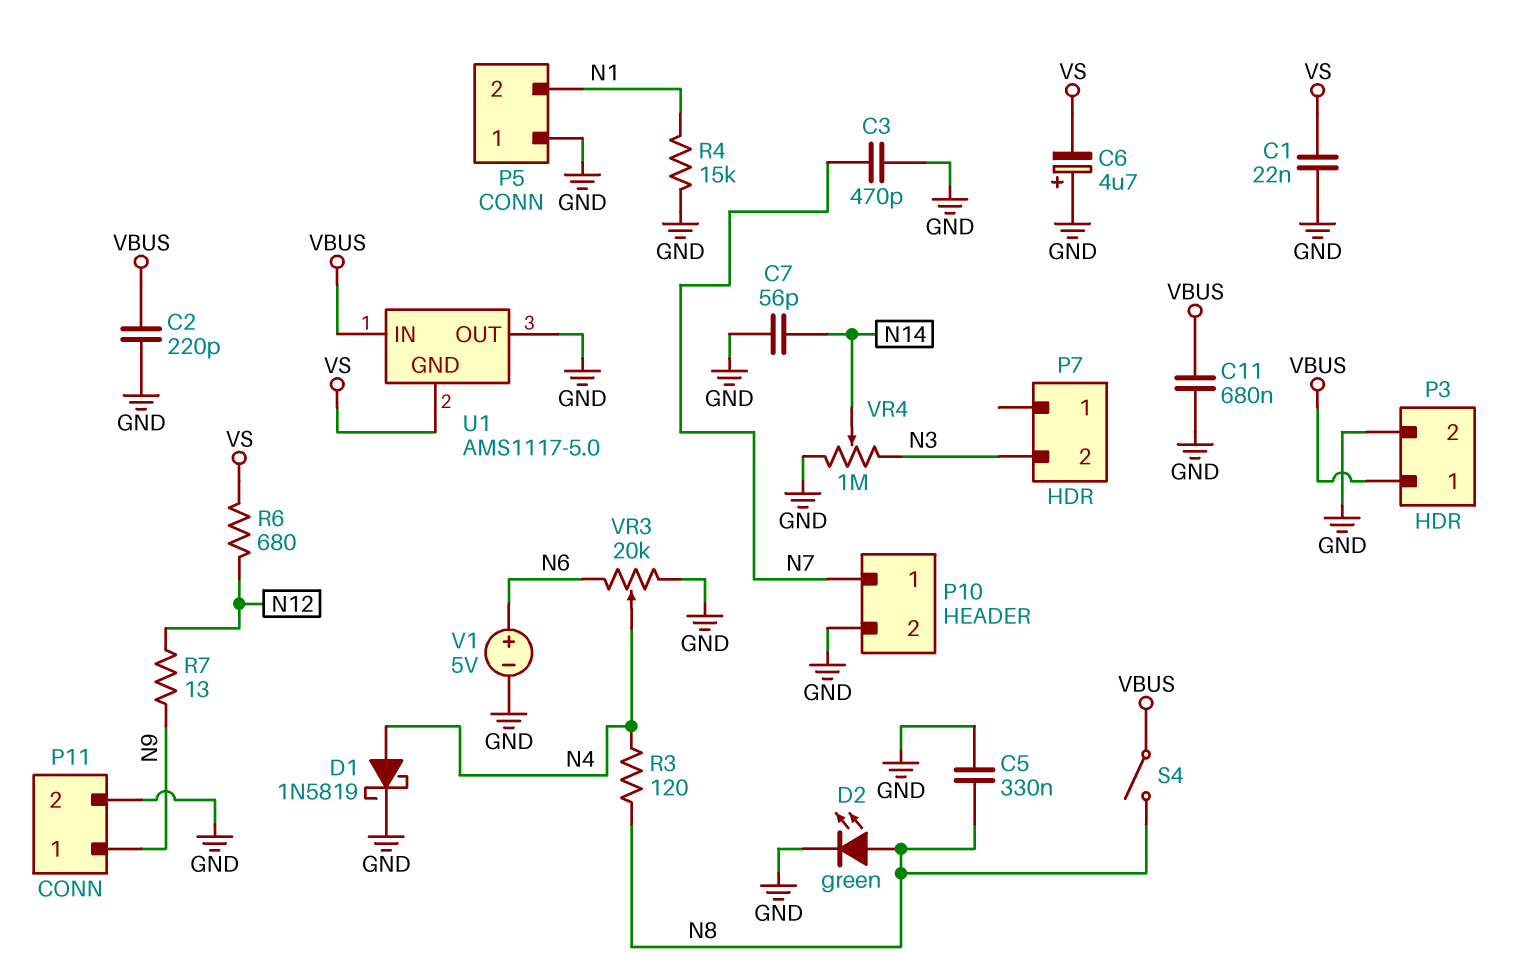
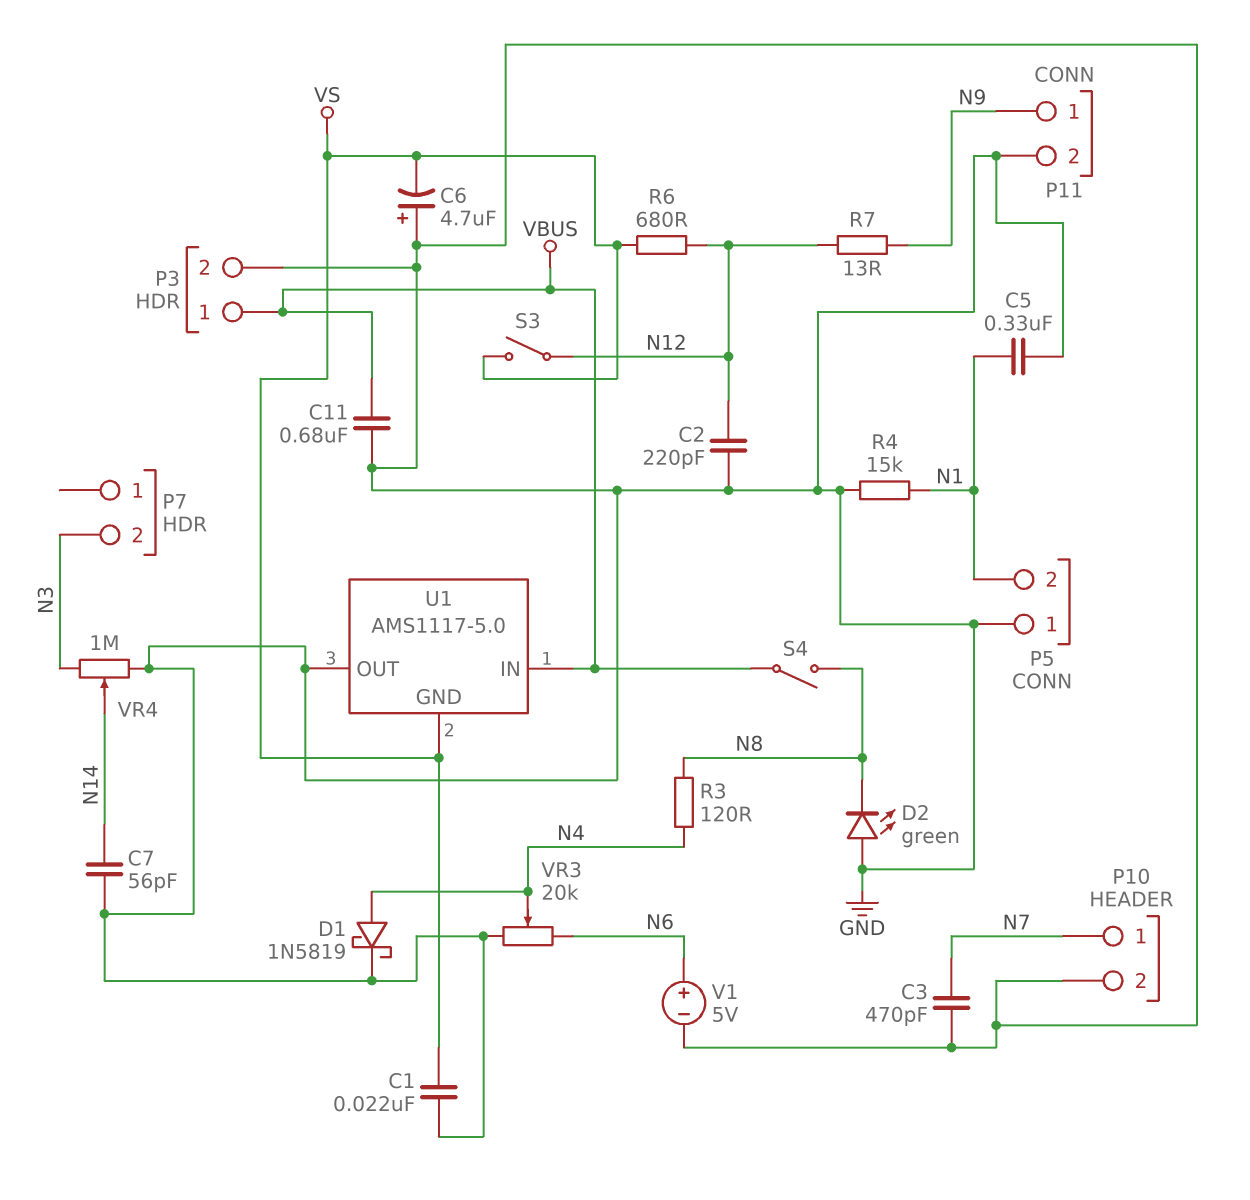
C2: 220pF (GND, VBUS) -> 220pF (GND, N12)
C5: 330nF (GND, N8) -> 330nF (GND, N1)
D2: LED green (A N8, K GND) -> LED green (A GND, K N8)
S3: none -> switch (N12, VS)

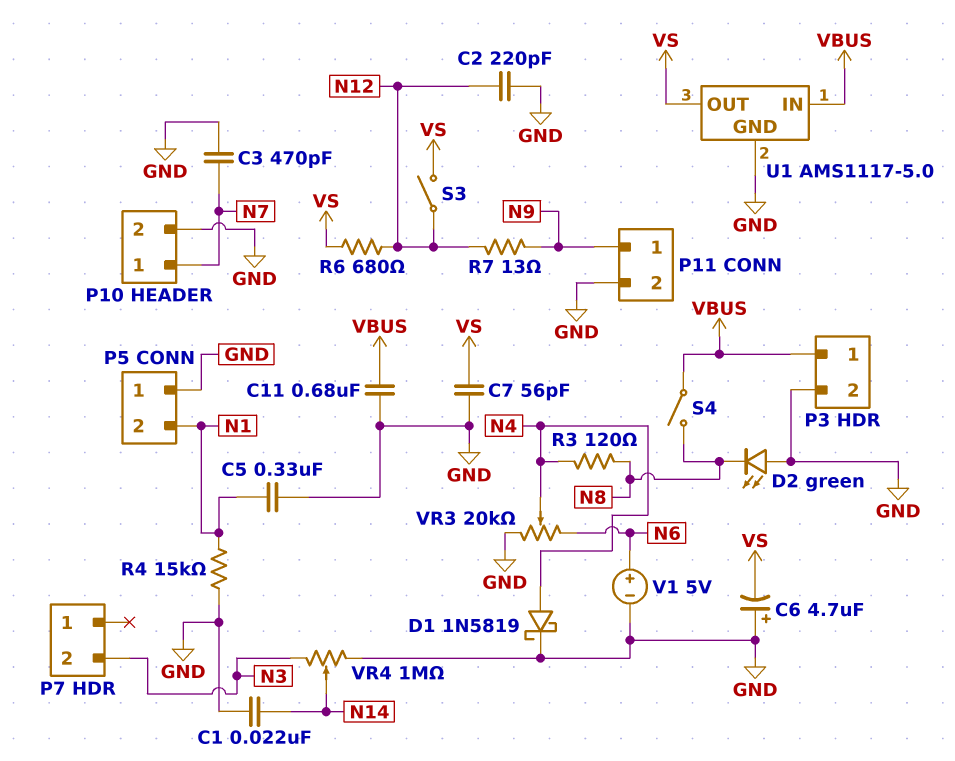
C1: 22nF (GND, VS) -> 22nF (GND, N14)
C7: 56pF (GND, N14) -> 56pF (GND, VS)
U1 pin GND: VS -> GND
U1 pin OUT: GND -> VS

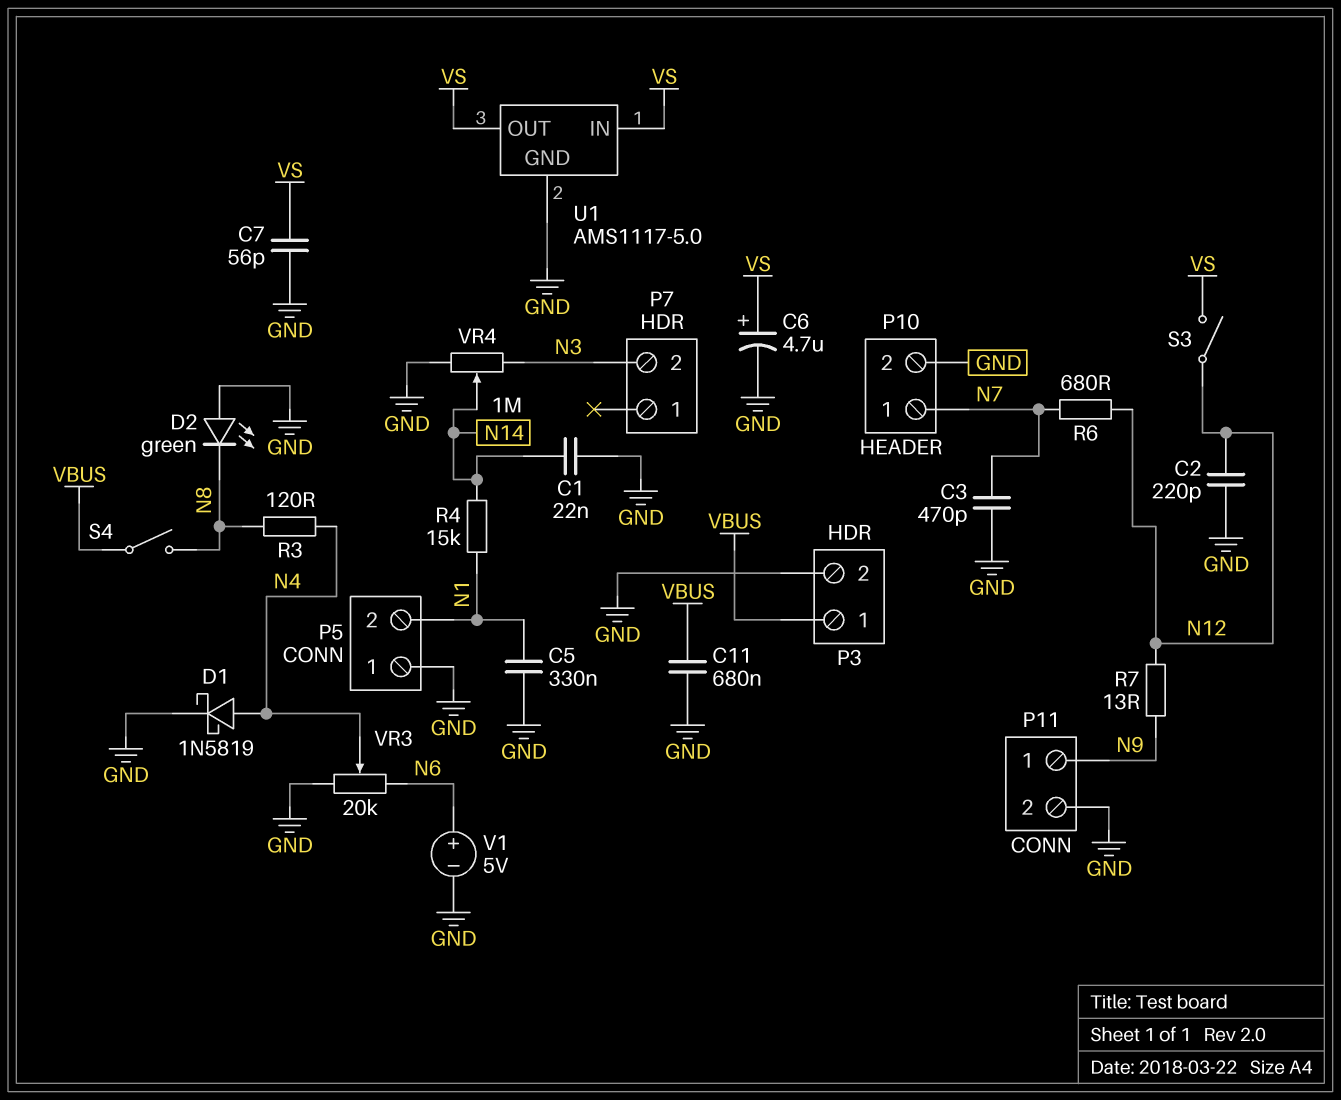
C6: 4.7uF (plus GND, minus VS) -> 4.7uF (plus VS, minus GND)
R4: 15k (GND, N1) -> 15k (N1, N14)
R6: 680 (N12, VS) -> 680 (N7, N12)
U1 pin IN: VBUS -> VS

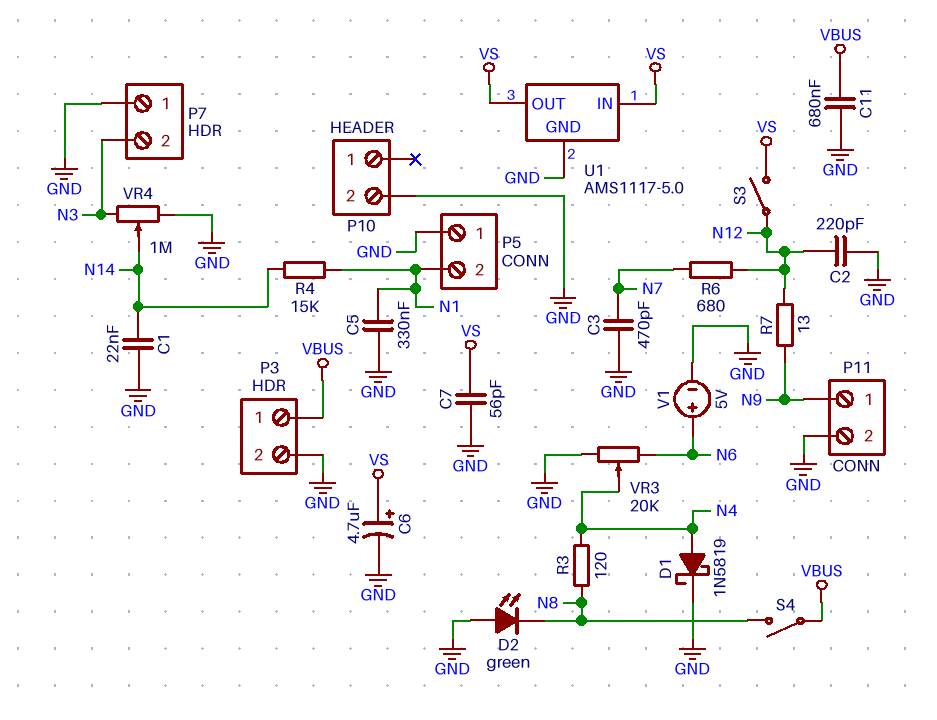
P7 pin 1: none -> GND
P10 pin 1: N7 -> none

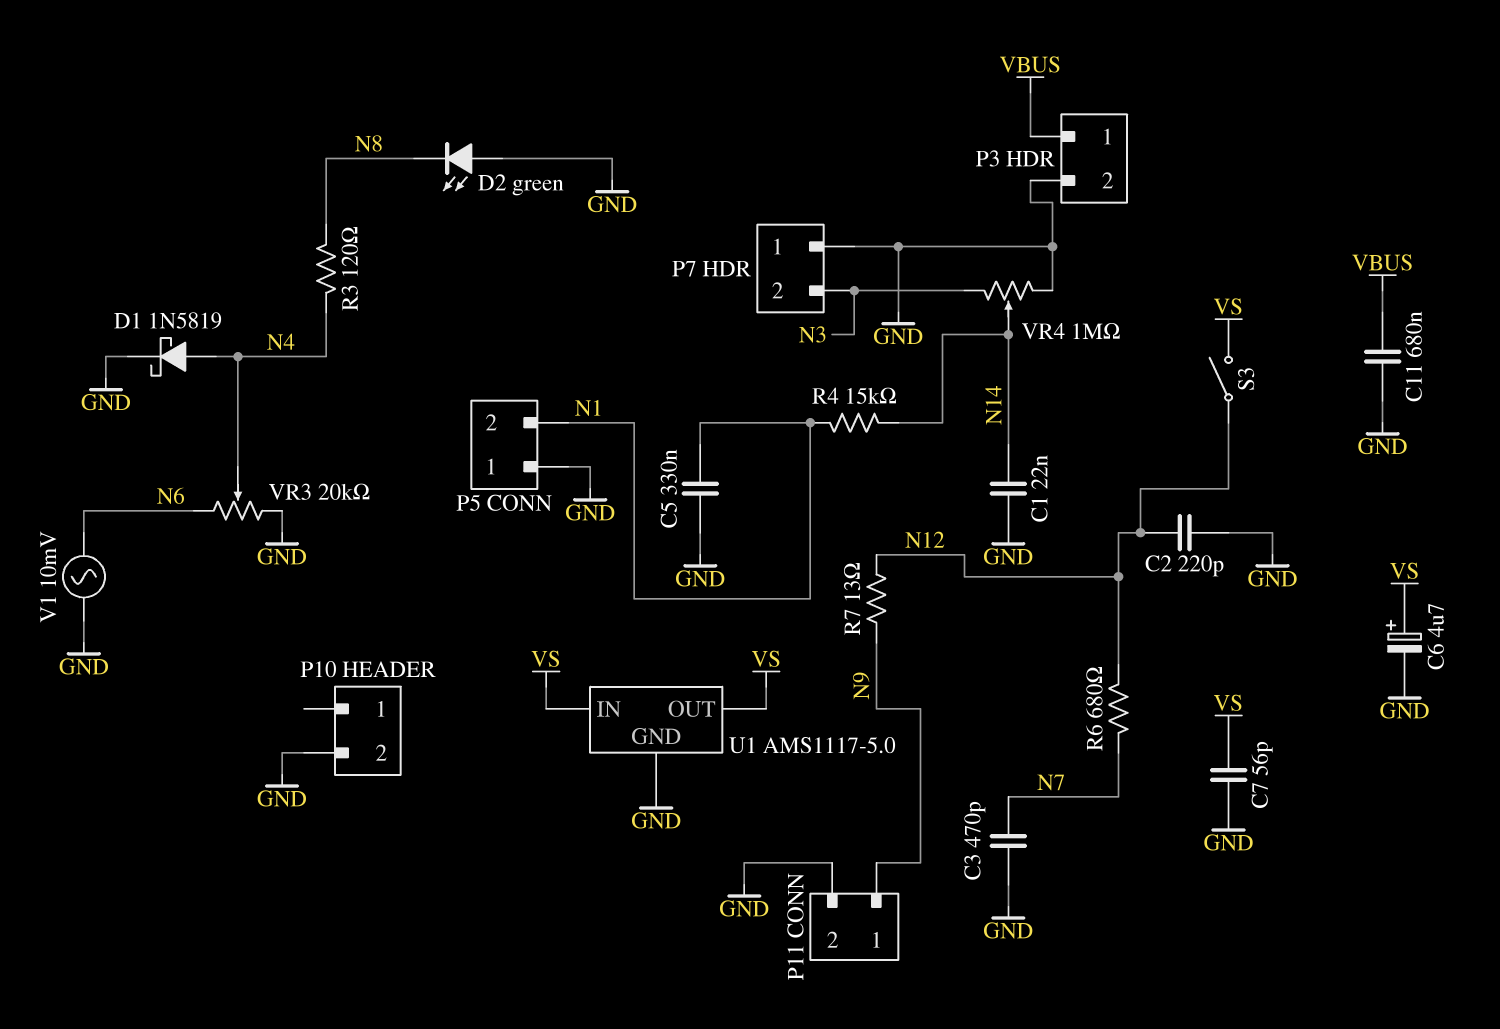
S4: switch (N8, VBUS) -> none
V1: 5V (plus N6, minus GND) -> AC 10mV (GND, N6)

